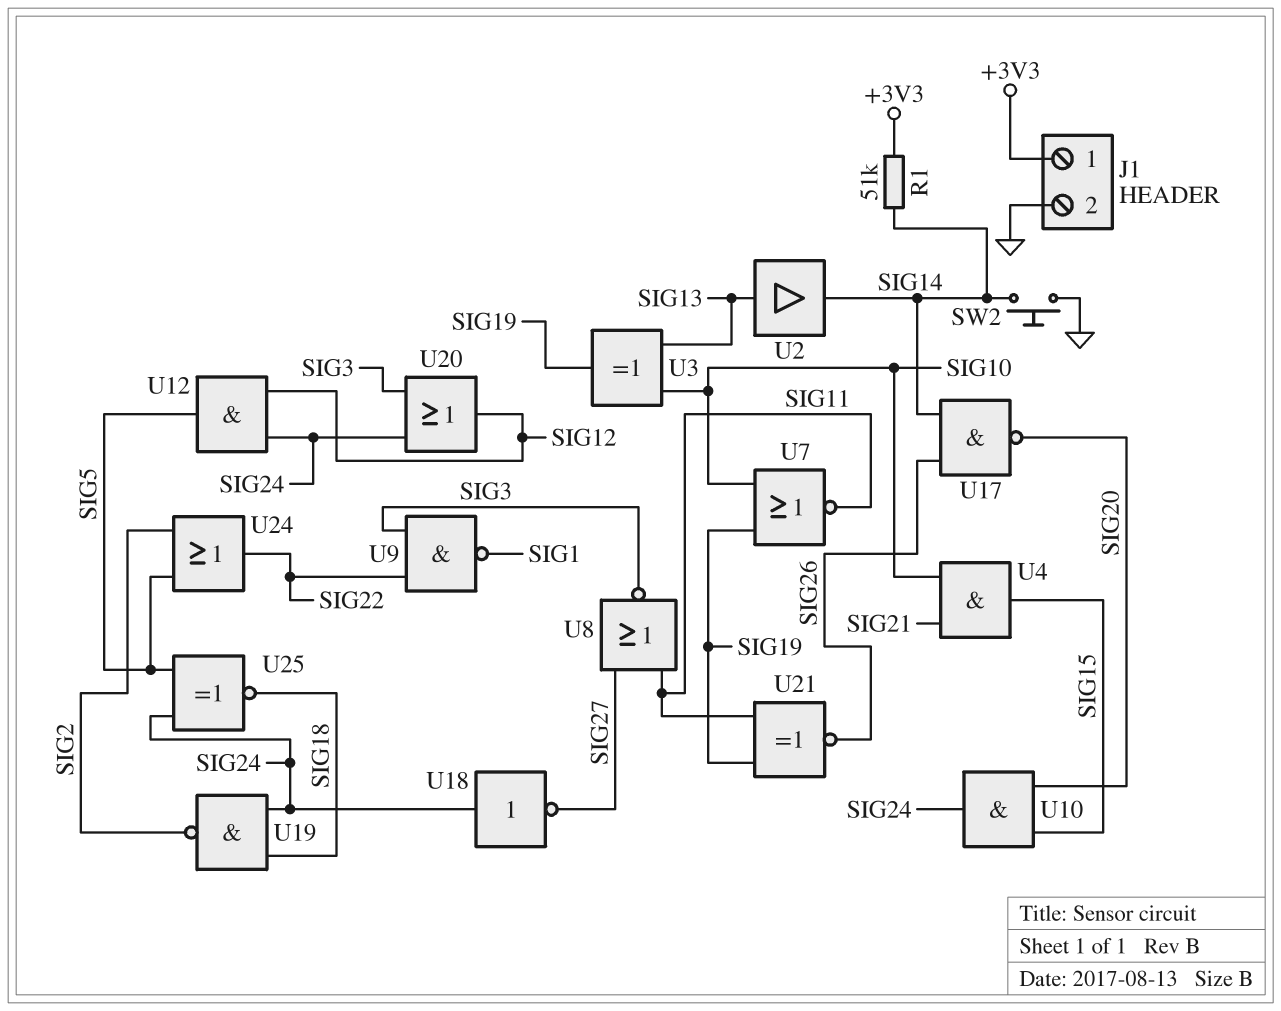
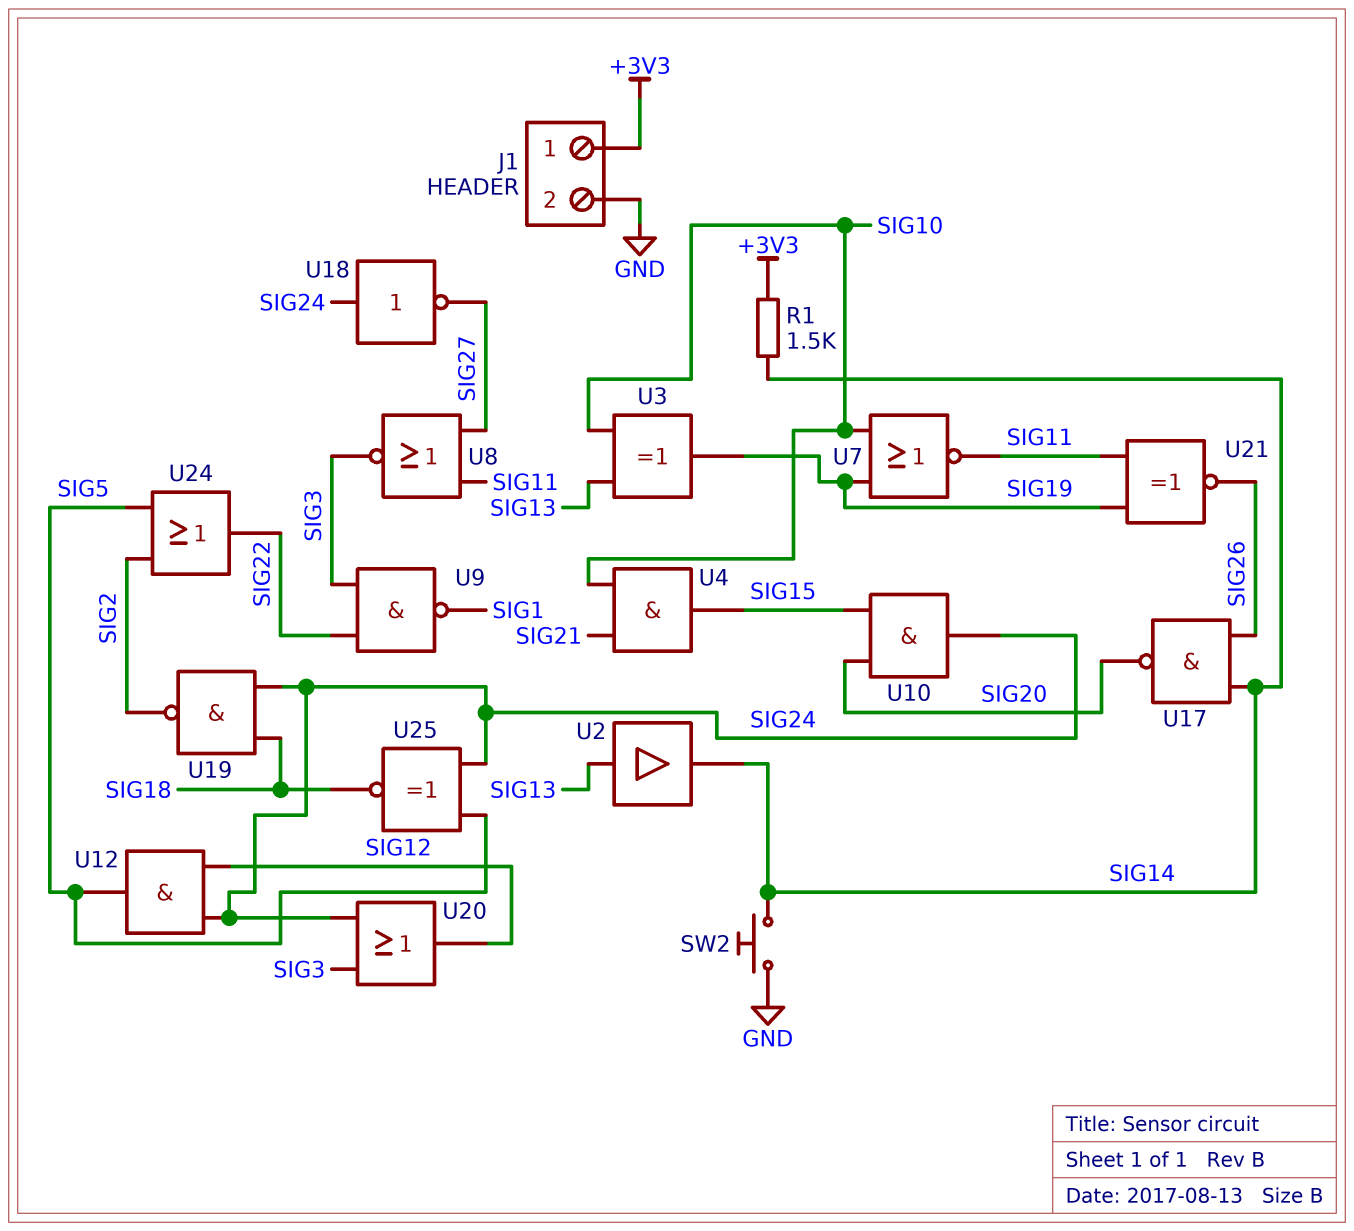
R1: 51k (+3V3, SIG14) -> 1.5k (+3V3, SIG14)

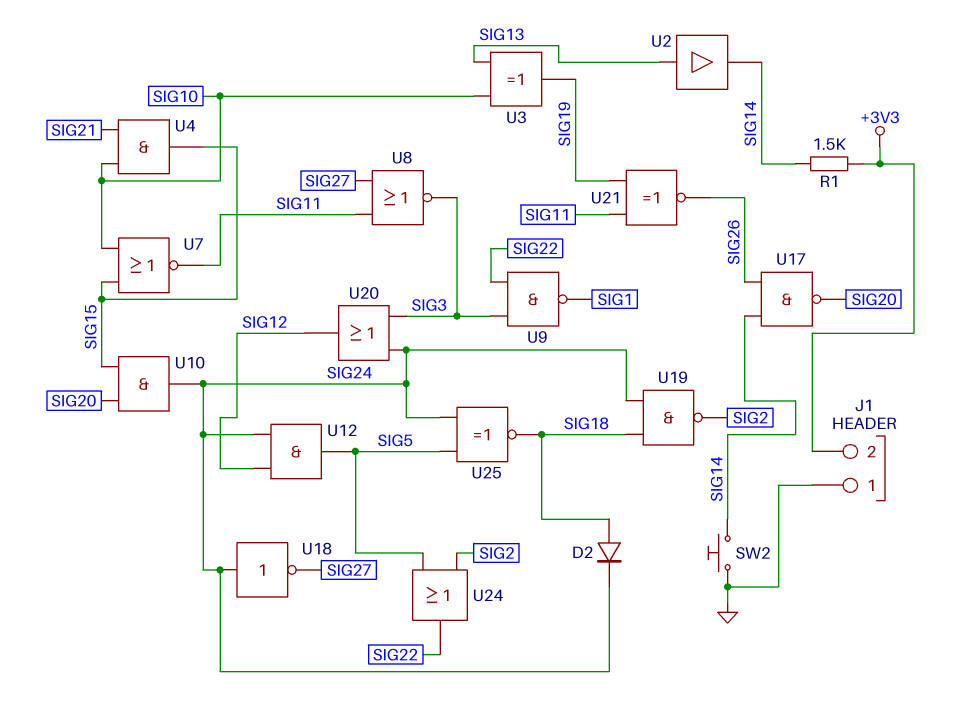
D2: none -> diode (A SIG18, K SIG24)
J1 pin 1: +3V3 -> GND
J1 pin 2: GND -> +3V3
U7: NOR (in SIG10, in SIG19, out SIG11) -> NOR (in SIG10, in SIG15, out SIG11)

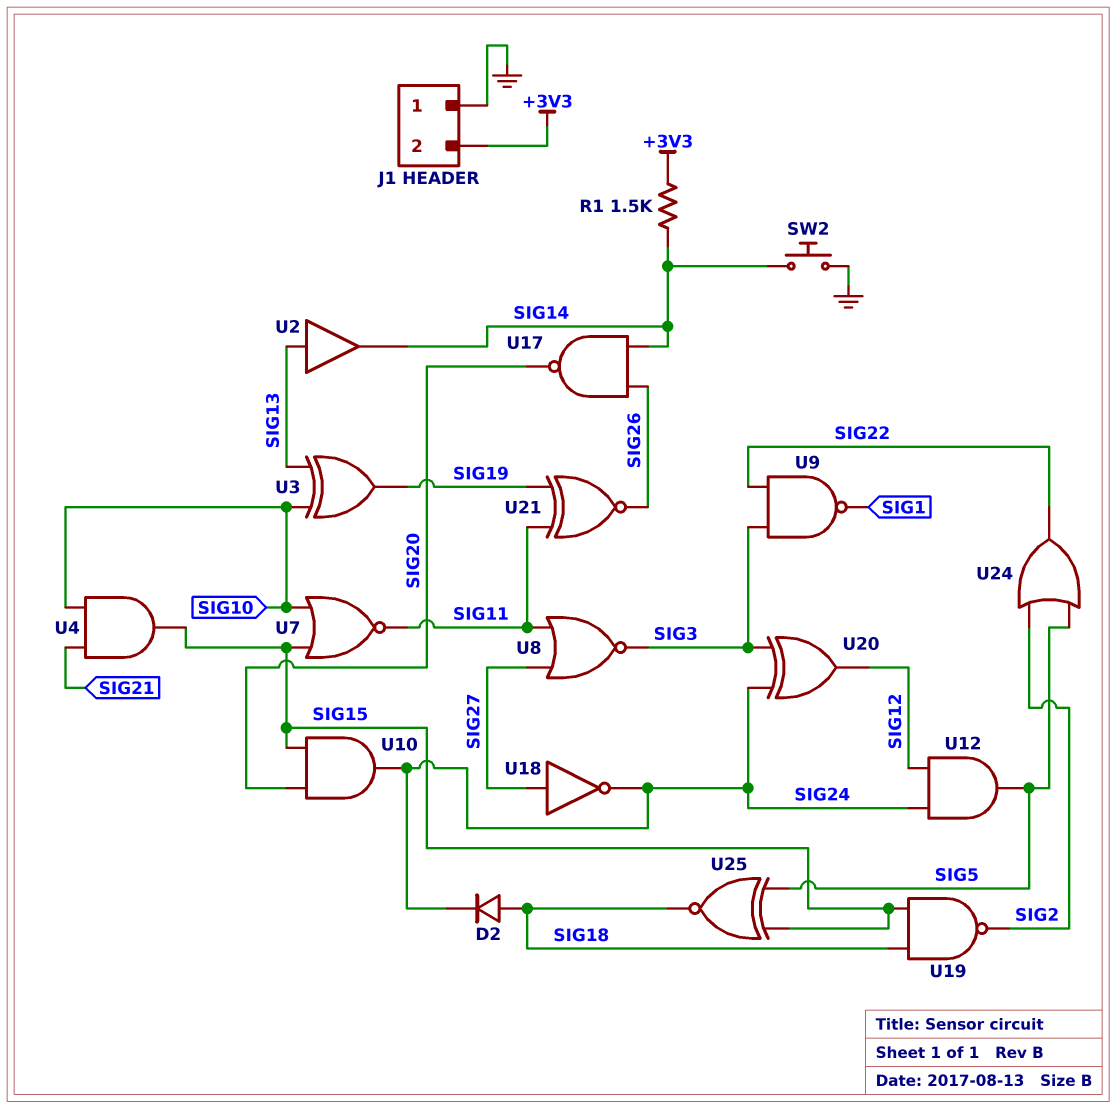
U18: NOT (in SIG24, out SIG27) -> NOT (in SIG27, out SIG24)
U19: NAND (in SIG18, in SIG24, out SIG2) -> NAND (in SIG15, in SIG18, out SIG2)
U20: OR (in SIG3, in SIG24, out SIG12) -> XOR (in SIG3, in SIG24, out SIG12)
U25: XNOR (in SIG5, in SIG24, out SIG18) -> XNOR (in SIG5, in SIG15, out SIG18)

